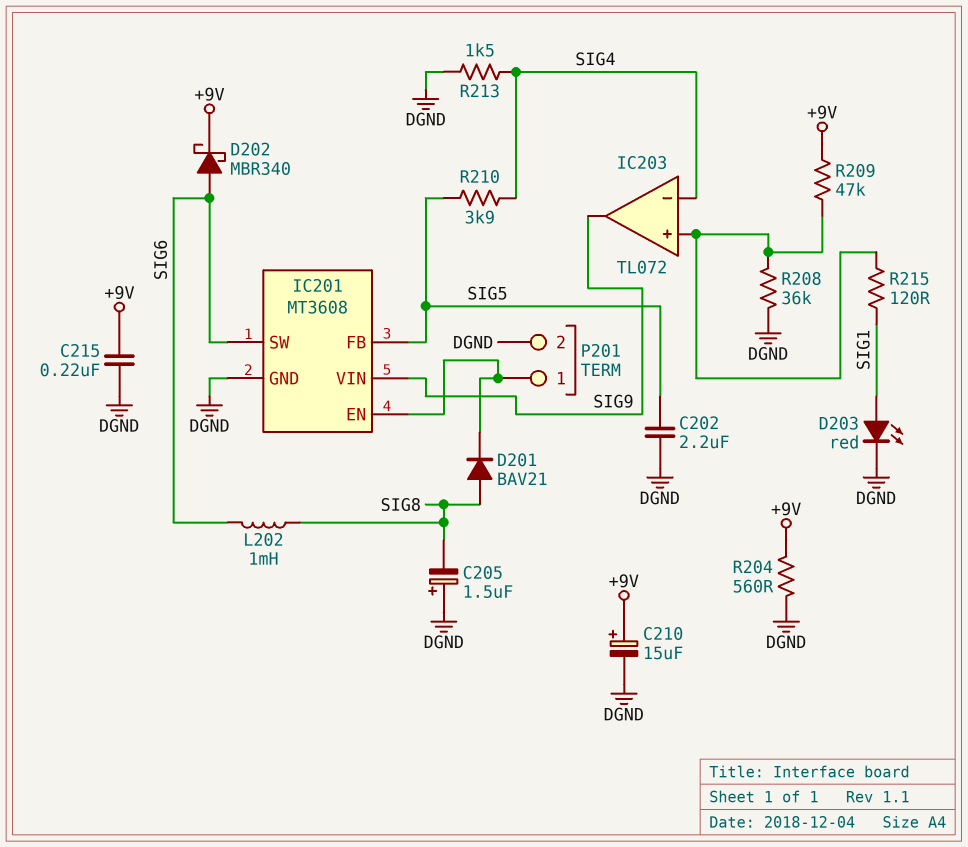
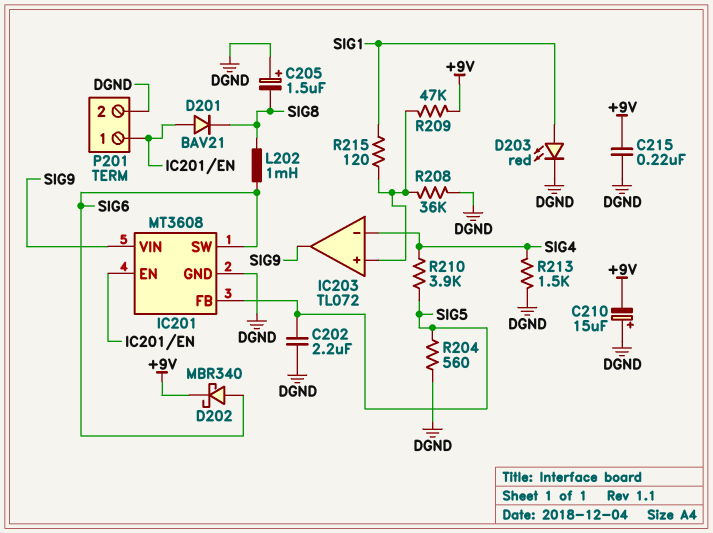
C210: 15uF (plus +9V, minus DGND) -> 15uF (plus DGND, minus +9V)
D201: diode BAV21 (A SIG8, K IC201/EN) -> diode BAV21 (A IC201/EN, K SIG8)
R204: 560 (+9V, DGND) -> 560 (DGND, SIG5)

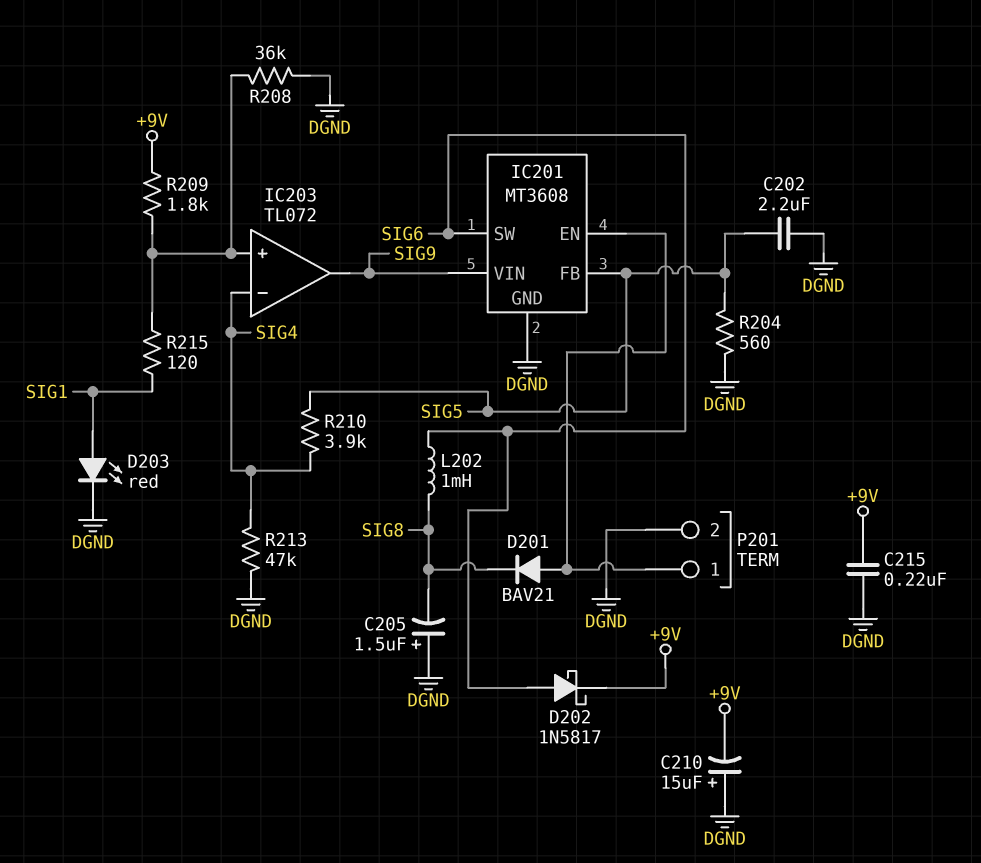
D202: schottky MBR340 (A SIG6, K +9V) -> schottky 1N5817 (A SIG6, K +9V)
R209: 47k (+9V, IC203/in+) -> 1.8k (+9V, IC203/in+)
R213: 1.5k (DGND, SIG4) -> 47k (DGND, SIG4)

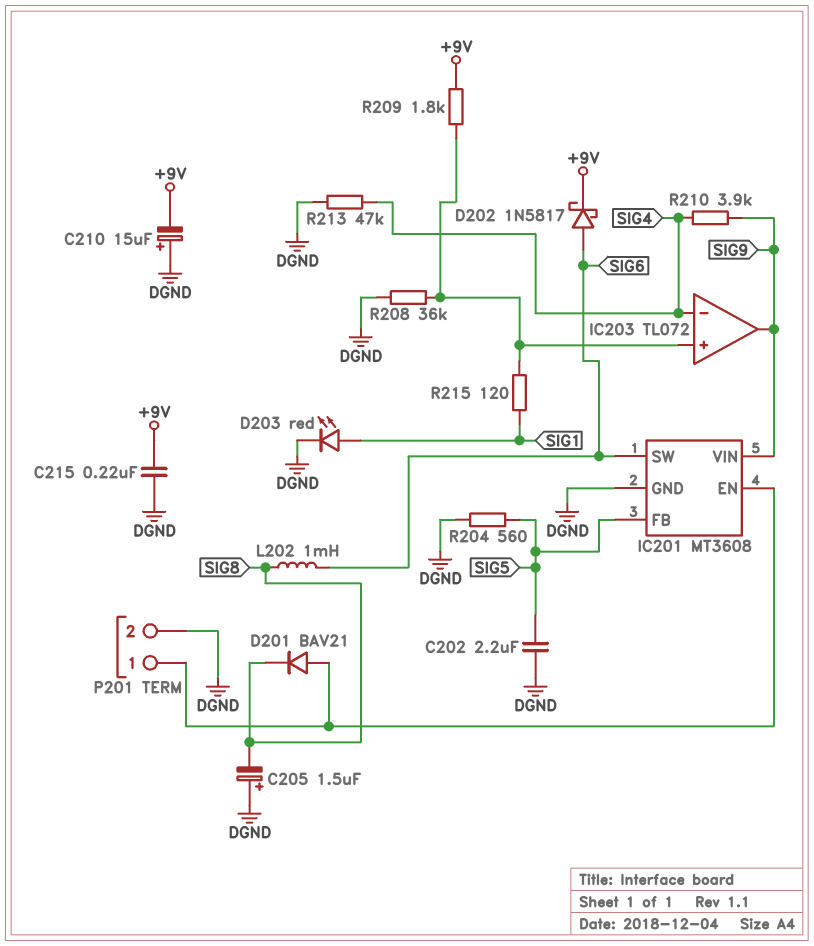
R210: 3.9k (SIG4, SIG5) -> 3.9k (SIG4, SIG9)

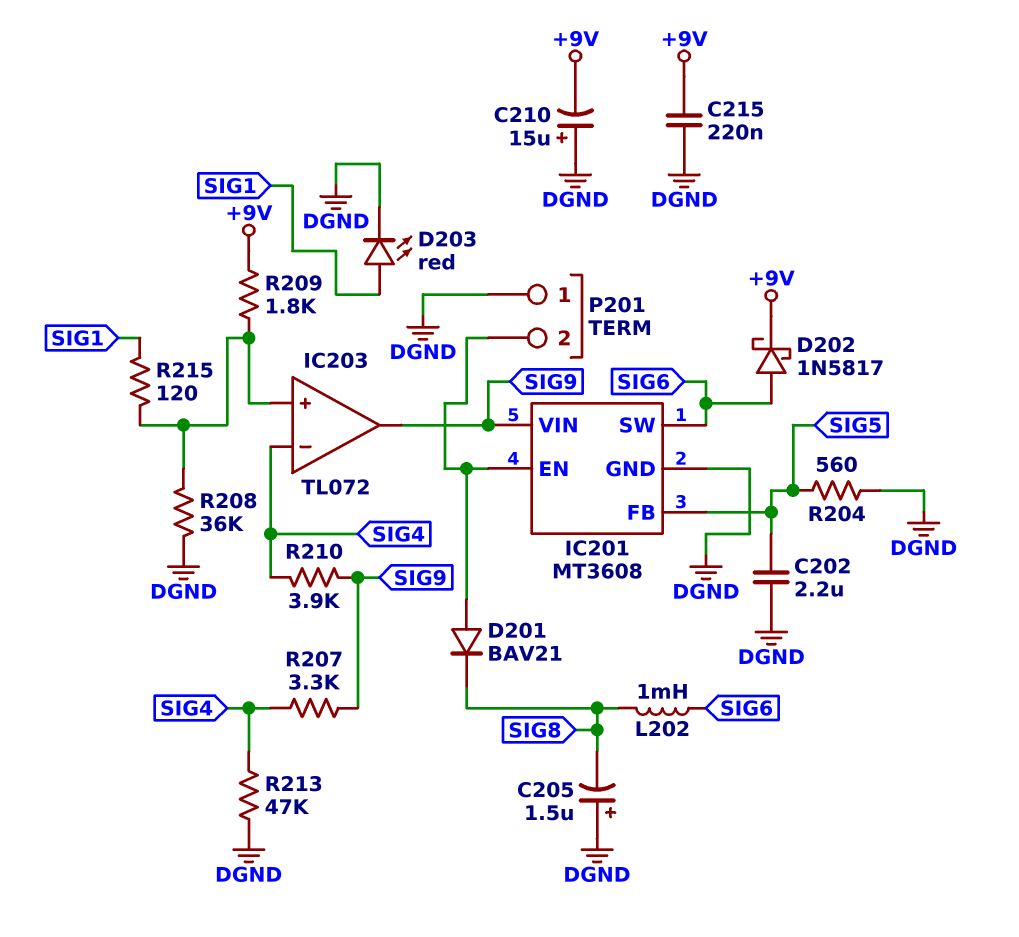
P201 pin 1: IC201/EN -> DGND
P201 pin 2: DGND -> IC201/EN
R207: none -> 3.3k (SIG4, SIG9)

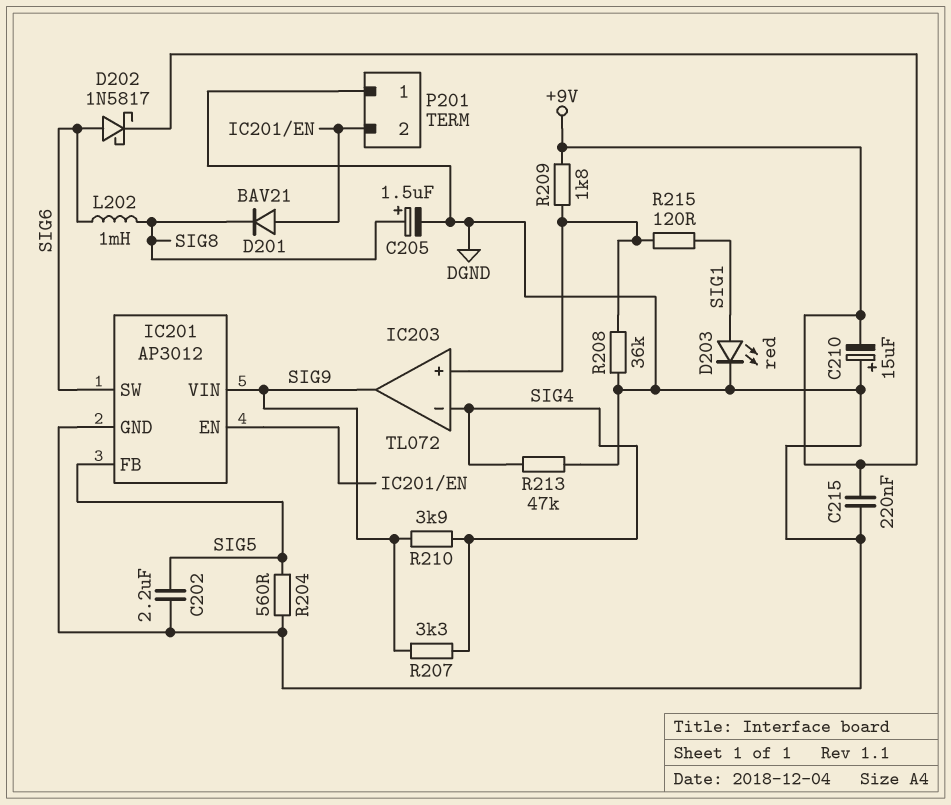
C205: 1.5uF (plus DGND, minus SIG8) -> 1.5uF (plus SIG8, minus DGND)
IC201: MT3608 -> AP3012

